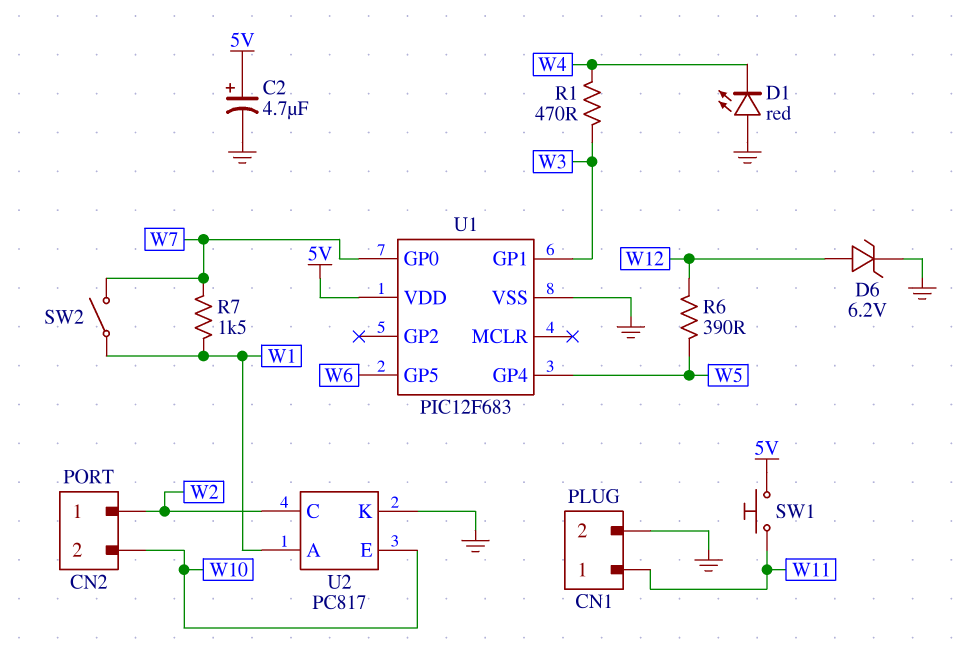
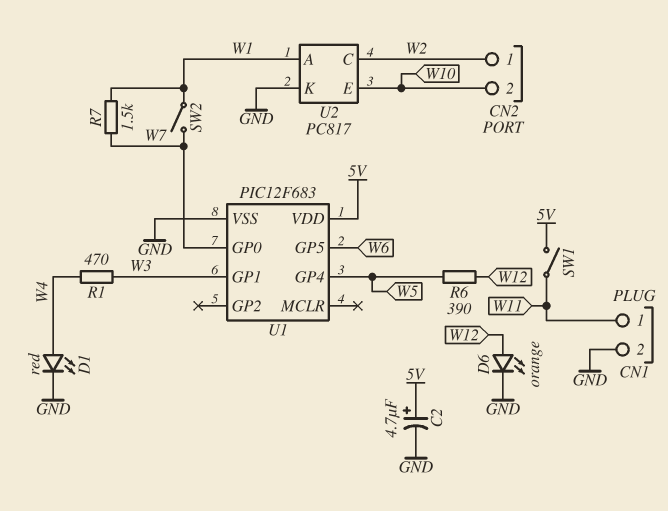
D1: LED red (A GND, K W4) -> LED red (A W4, K GND)
D6: zener 6.2V (A W12, K GND) -> LED orange (A W12, K GND)
SW1: button (5V, W11) -> switch (5V, W11)

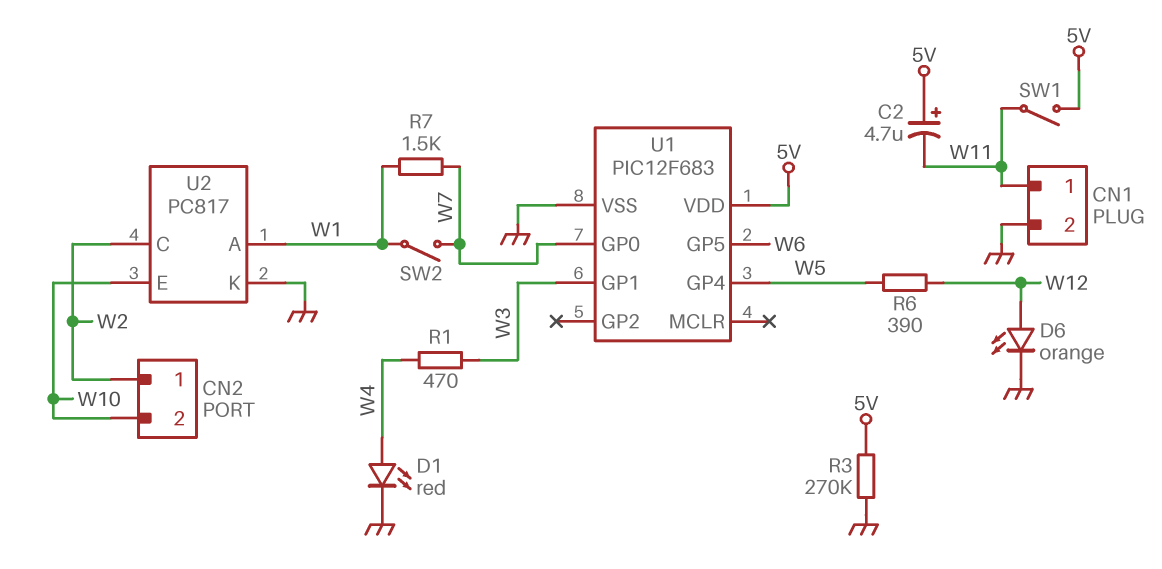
C2: 4.7uF (plus 5V, minus GND) -> 4.7uF (plus 5V, minus W11)
R3: none -> 270k (5V, GND)

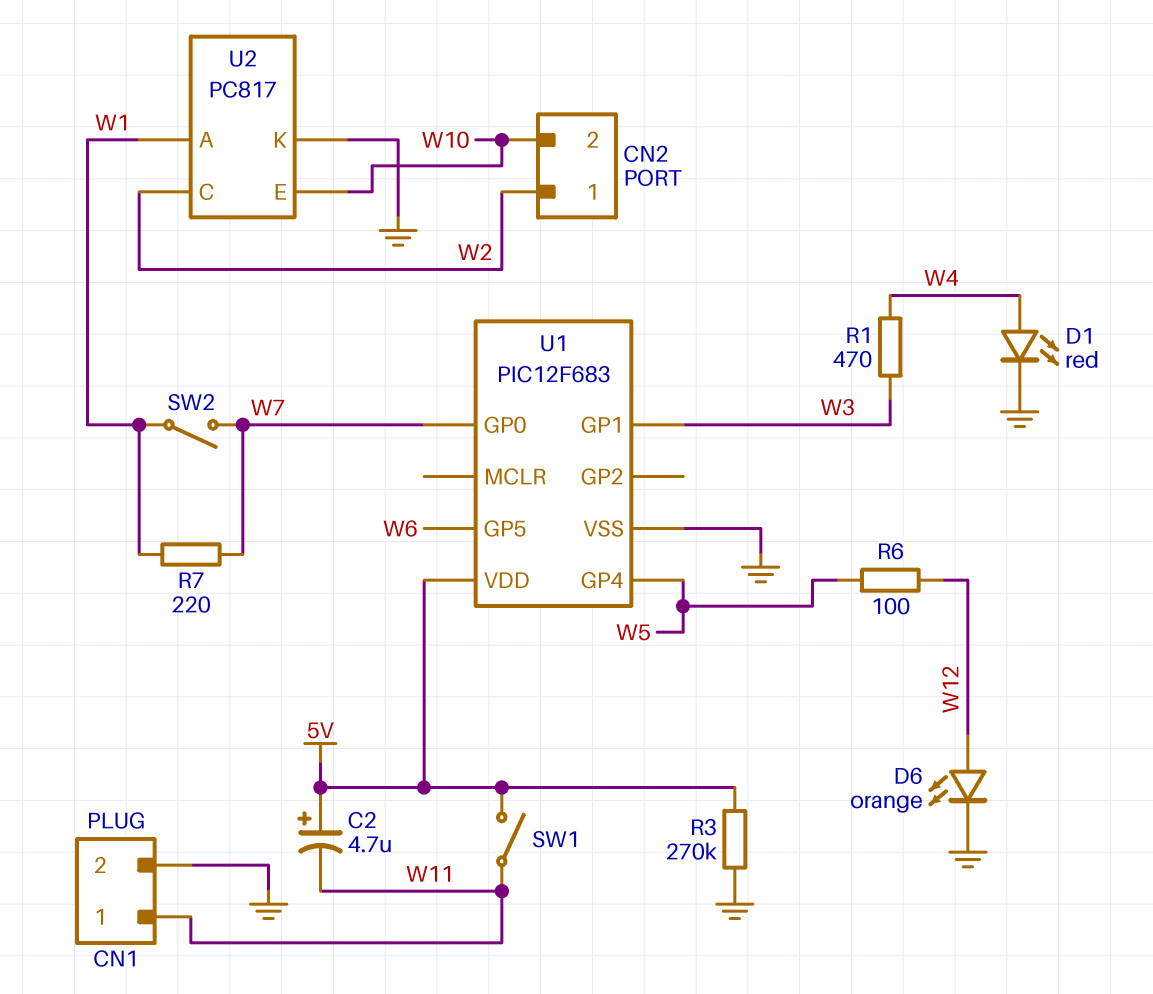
R6: 390 (W5, W12) -> 100 (W5, W12)
R7: 1.5k (W1, W7) -> 220 (W1, W7)

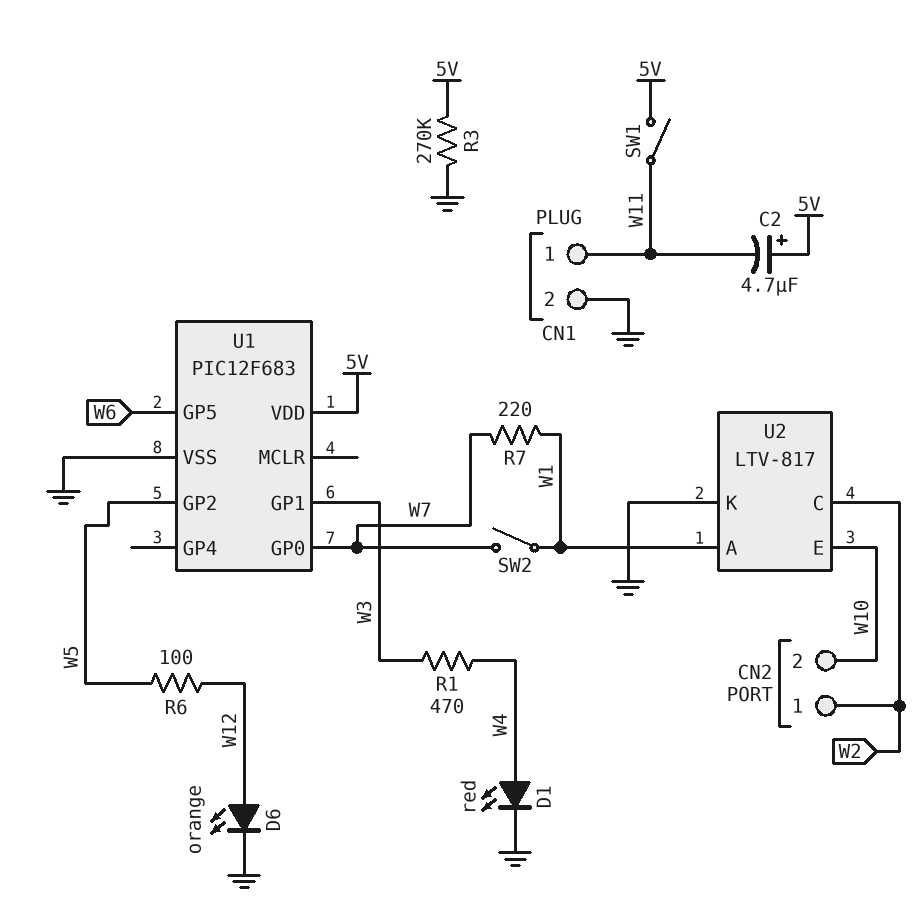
U1 pin GP2: none -> W5
U1 pin GP4: W5 -> none
U2: PC817 -> LTV-817

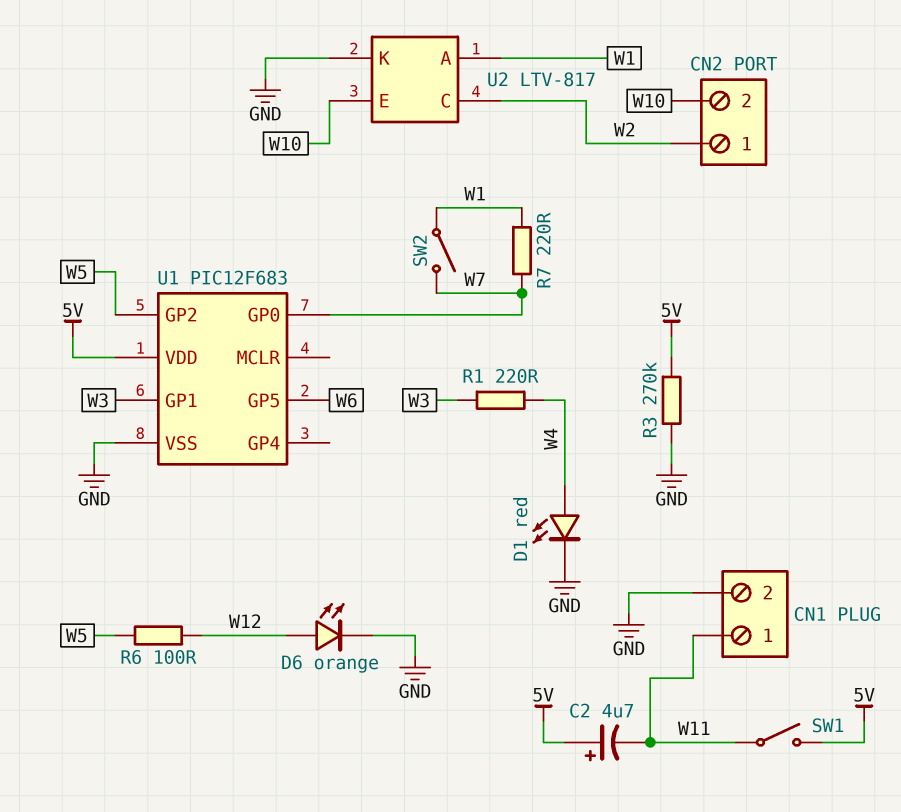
R1: 470 (W3, W4) -> 220 (W3, W4)

